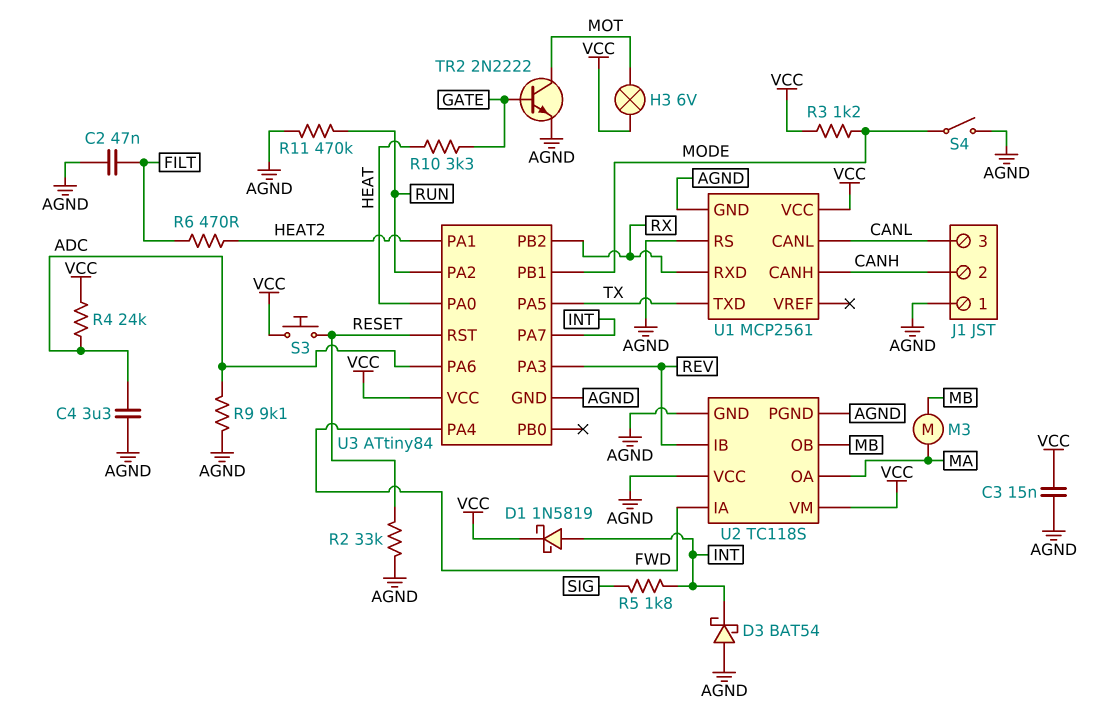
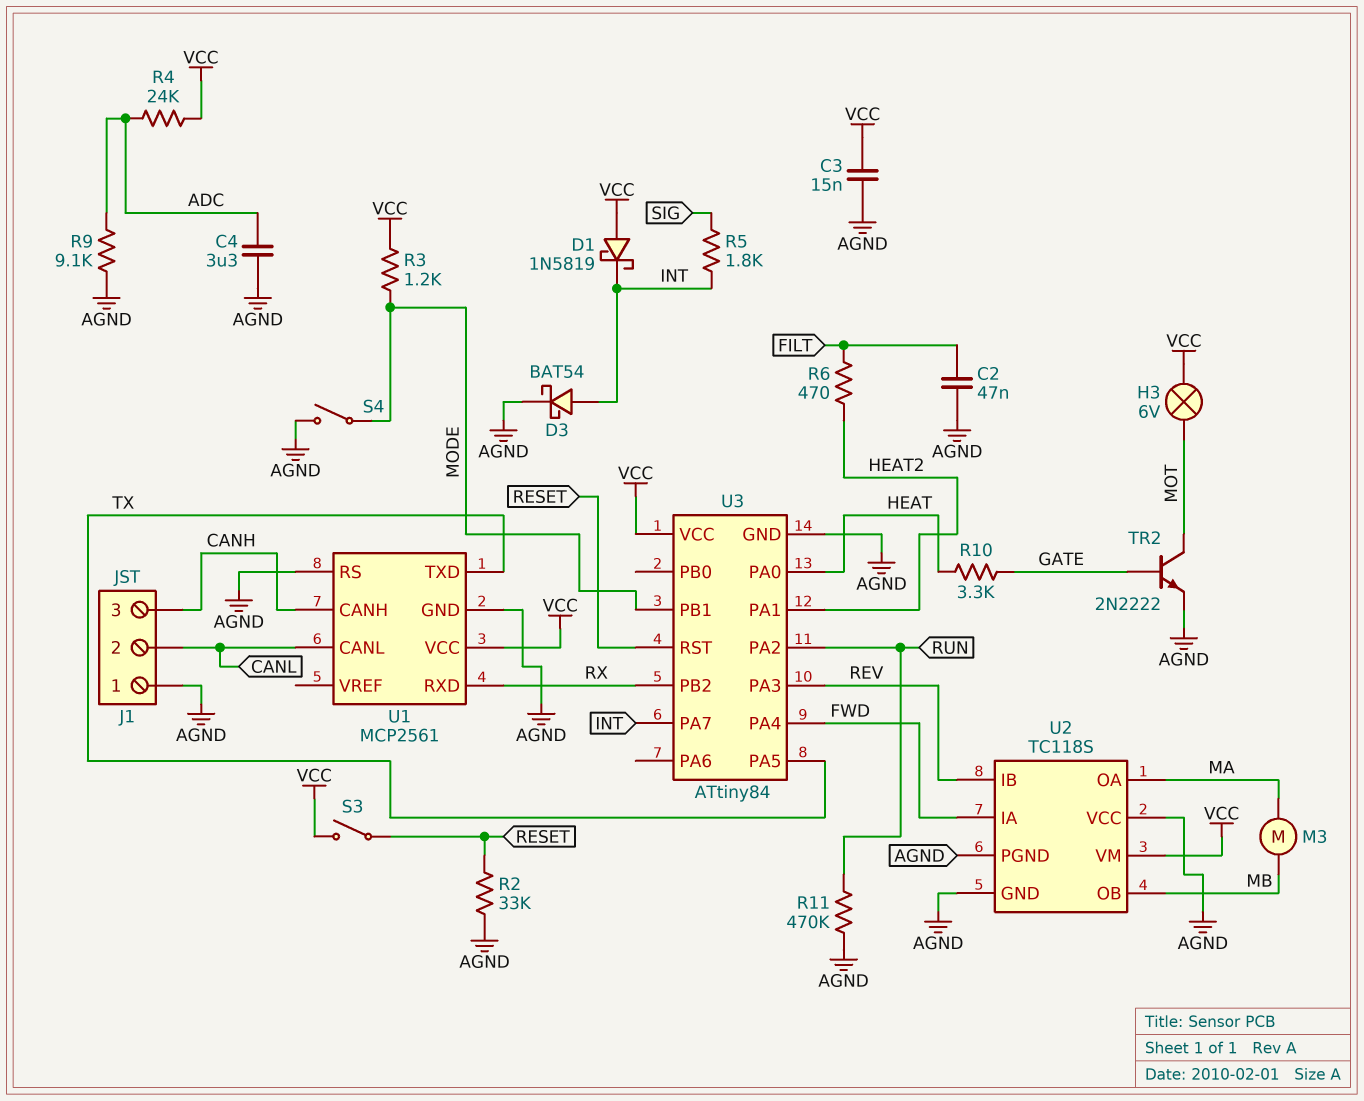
D1: schottky 1N5819 (A INT, K VCC) -> schottky 1N5819 (A VCC, K INT)
D3: schottky BAT54 (A AGND, K INT) -> schottky BAT54 (A INT, K AGND)
J1 pin 2: CANH -> CANL
J1 pin 3: CANL -> CANH
S3: button (RESET, VCC) -> switch (RESET, VCC)
U3 pin PA6: ADC -> none

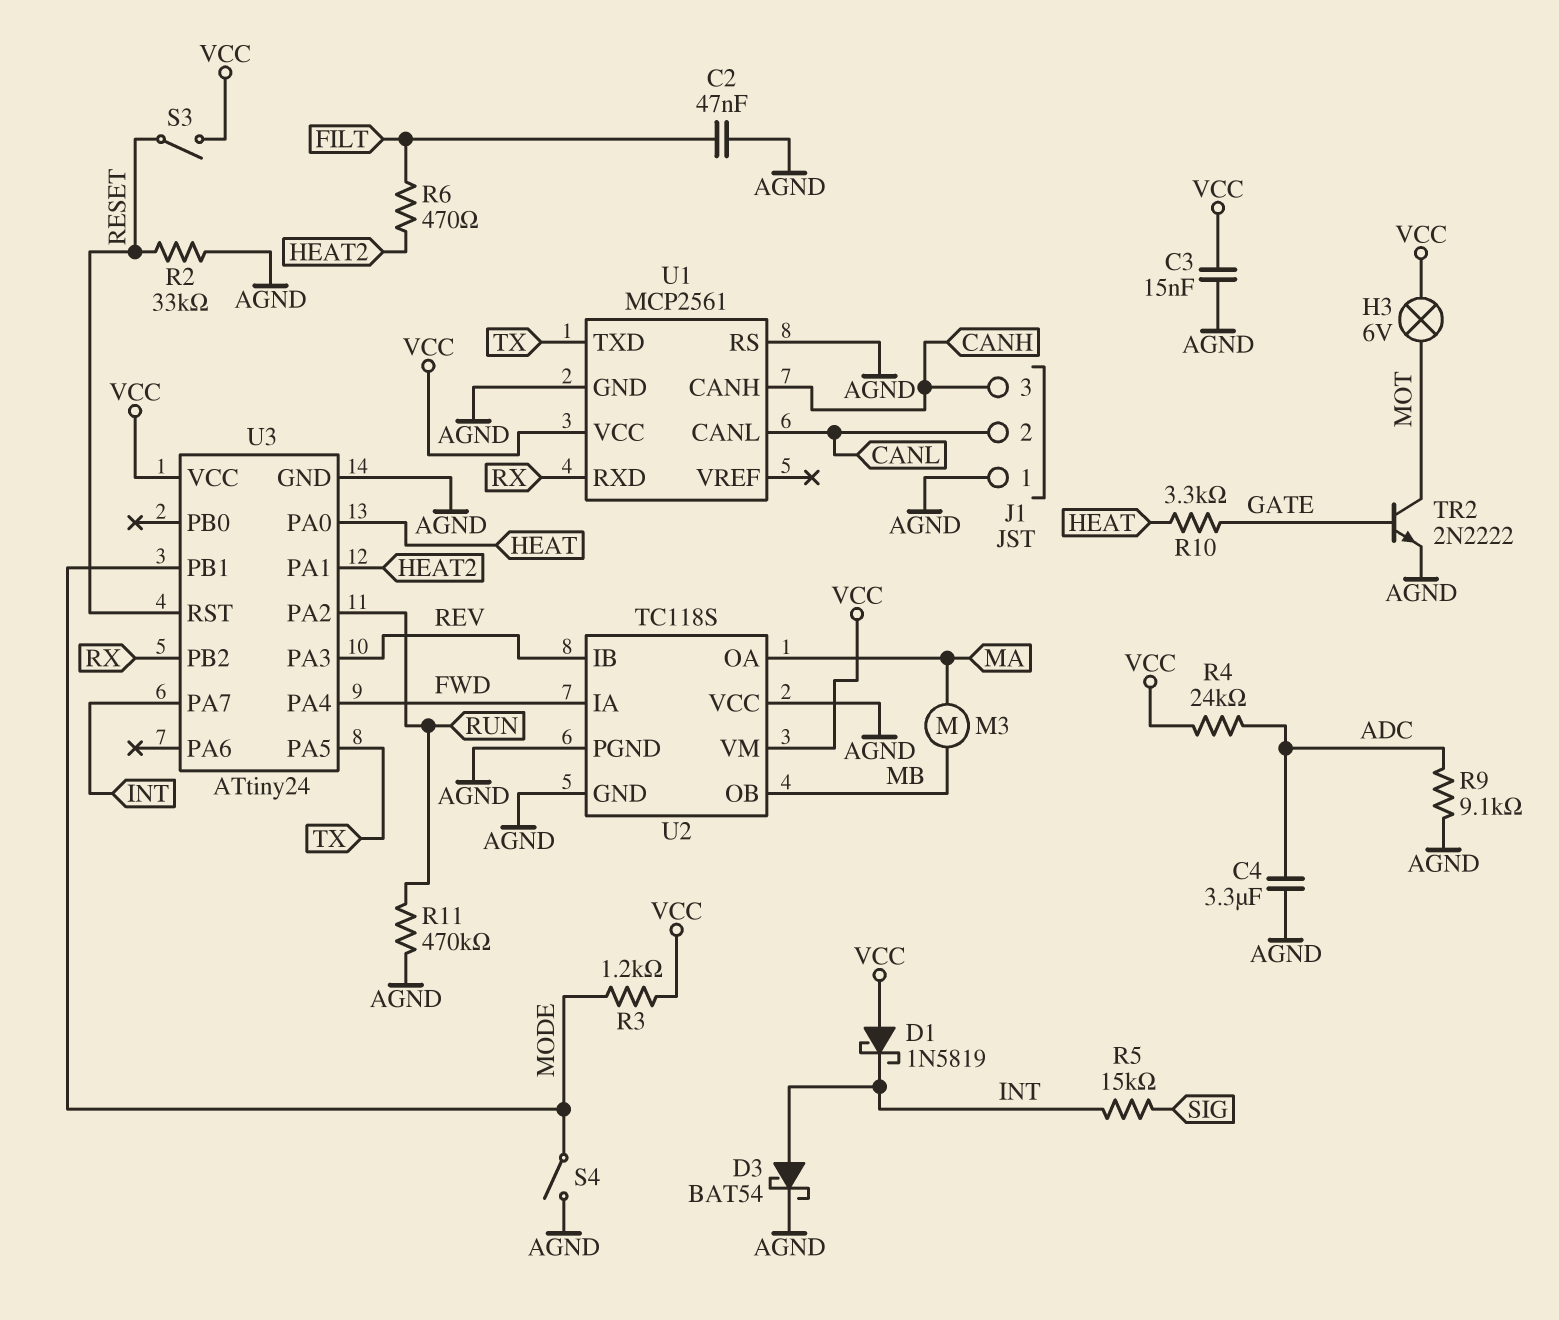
R5: 1.8k (INT, SIG) -> 15k (INT, SIG)
U3: ATtiny84 -> ATtiny24

